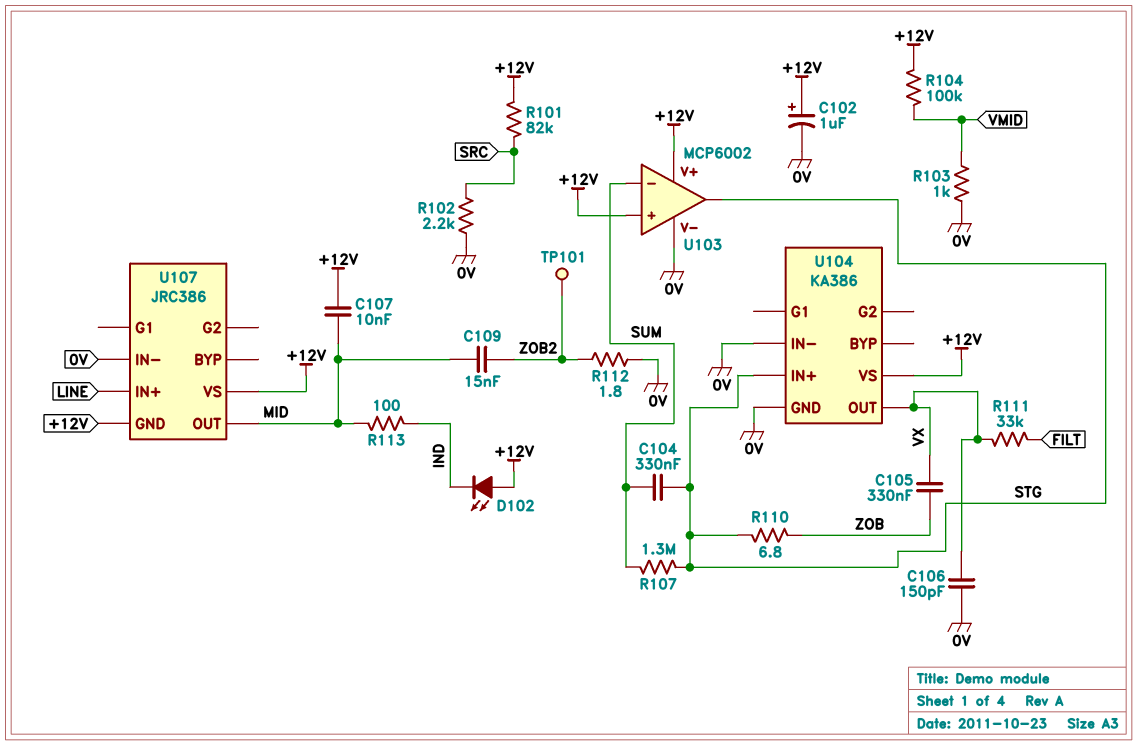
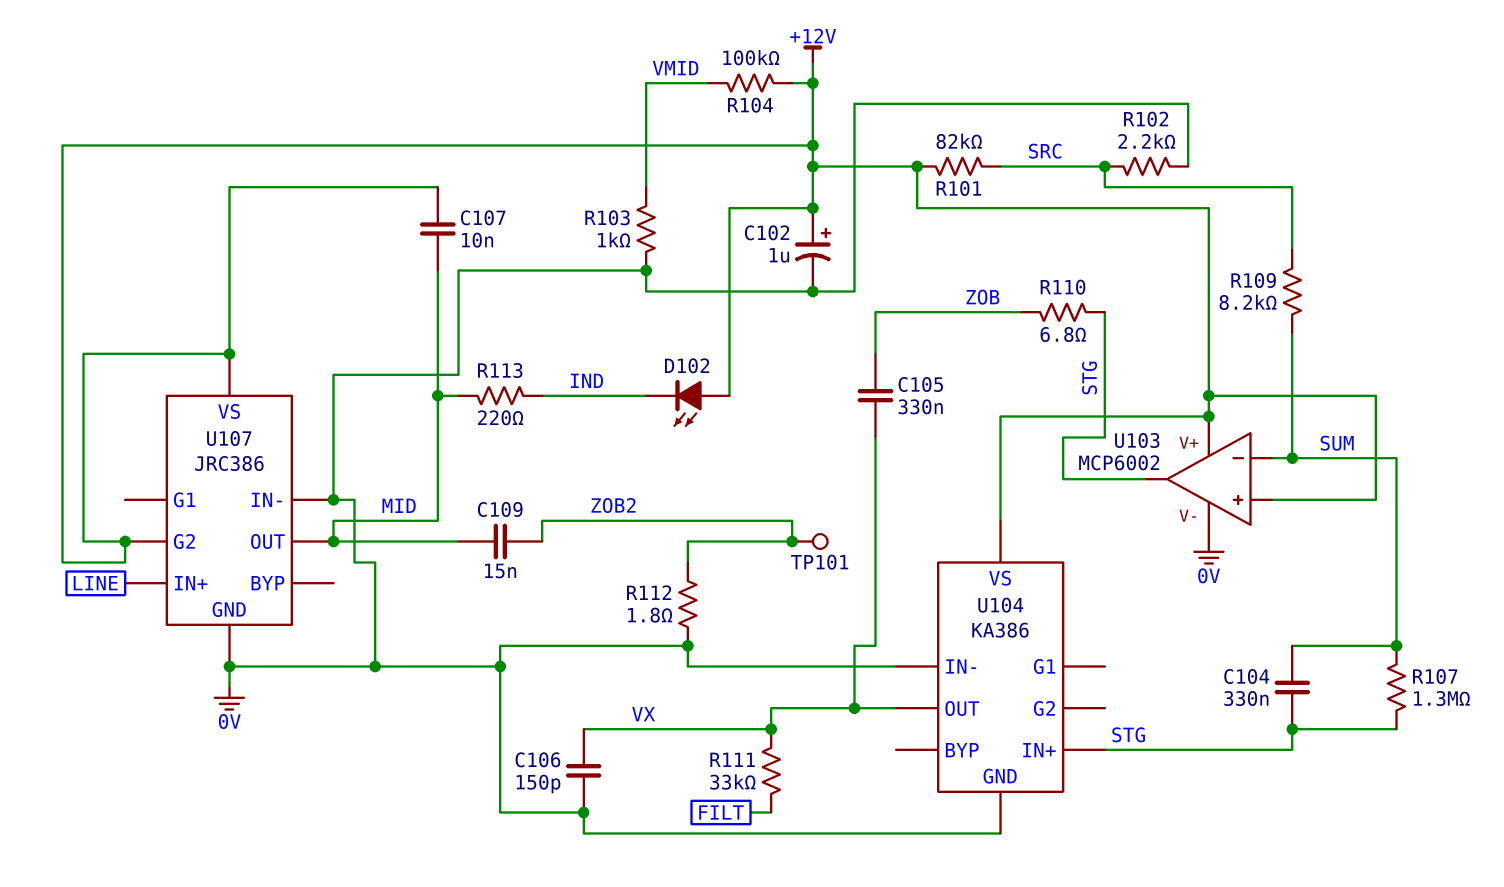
R109: none -> 8.2k (SRC, SUM)
R113: 100 (IND, MID) -> 220 (IND, MID)
U107 pin G2: none -> +12V
U107 pin GND: +12V -> 0V

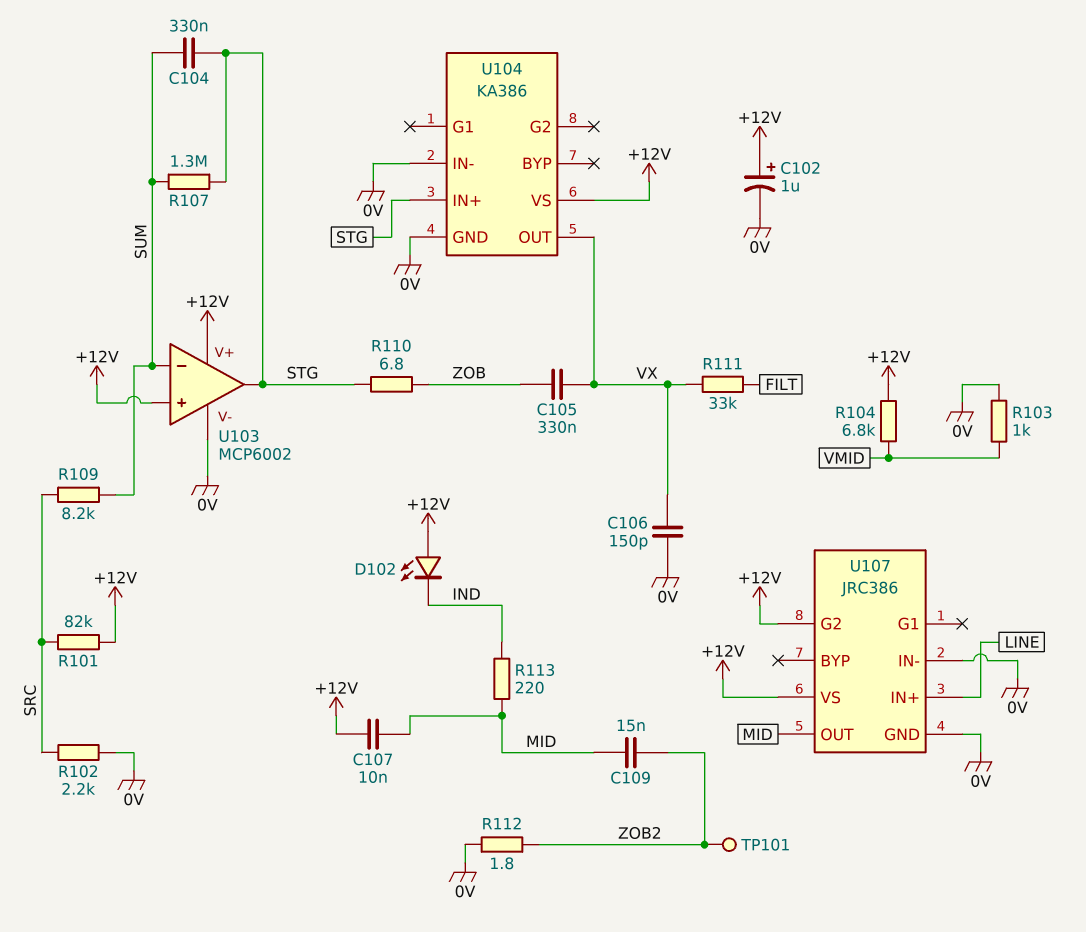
R104: 100k (+12V, VMID) -> 6.8k (+12V, VMID)

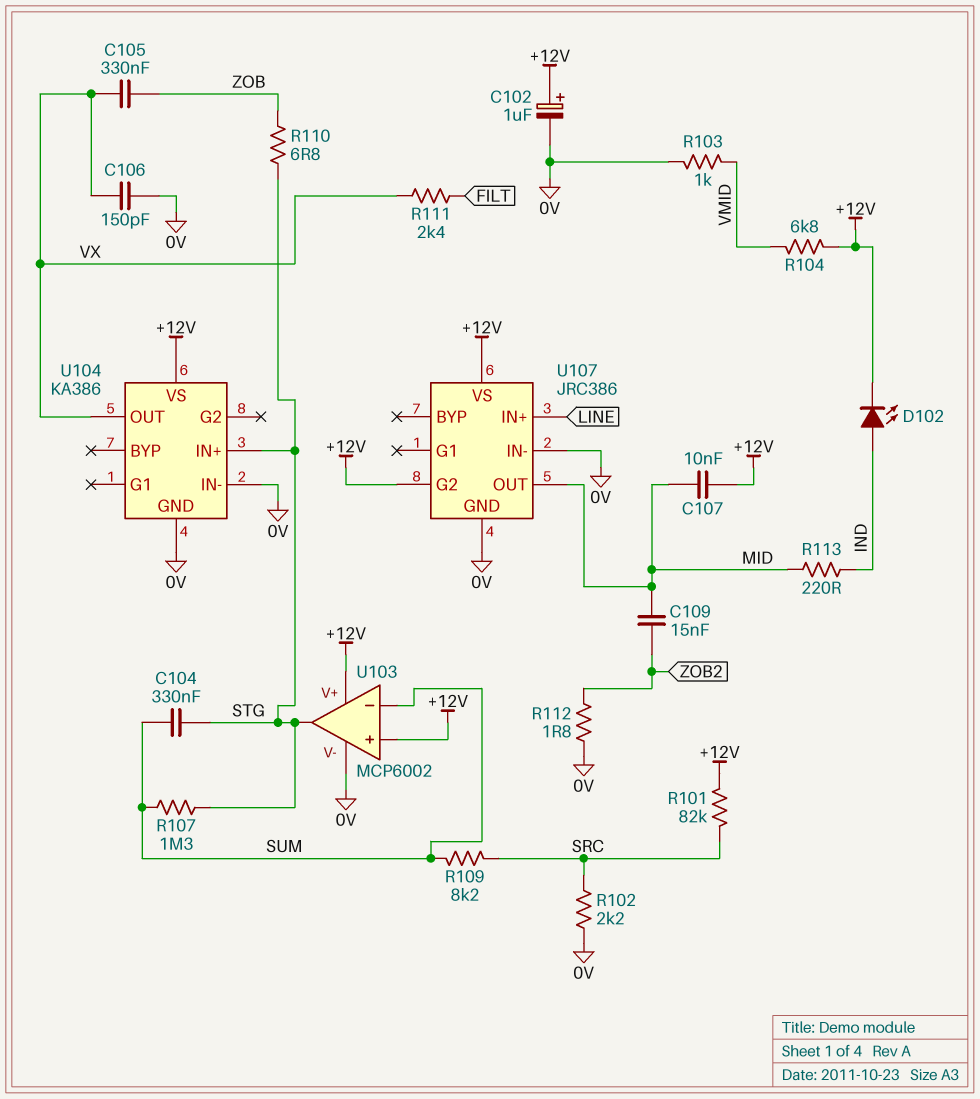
D102: LED (A +12V, K IND) -> LED (A IND, K +12V)
R111: 33k (FILT, VX) -> 2.4k (FILT, VX)
TP101: test point (ZOB2) -> none

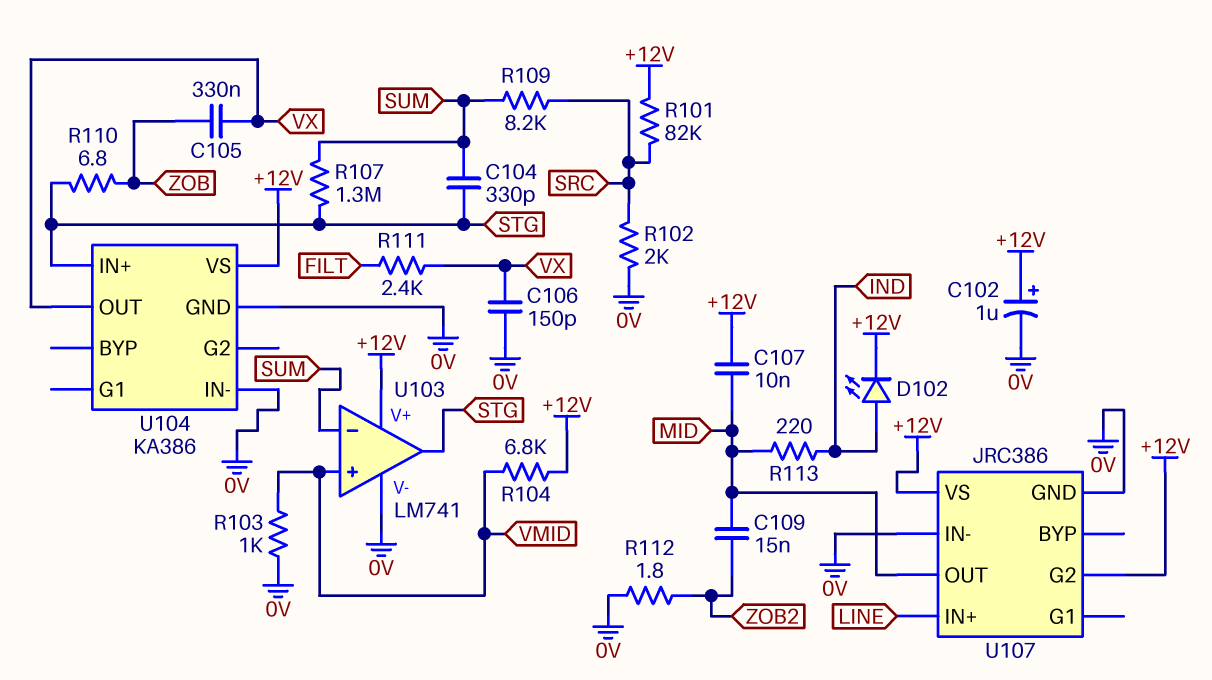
C104: 330nF (STG, SUM) -> 330pF (STG, SUM)
R102: 2.2k (0V, SRC) -> 2k (0V, SRC)
U103: MCP6002 -> LM741
U103 pin in+: +12V -> VMID

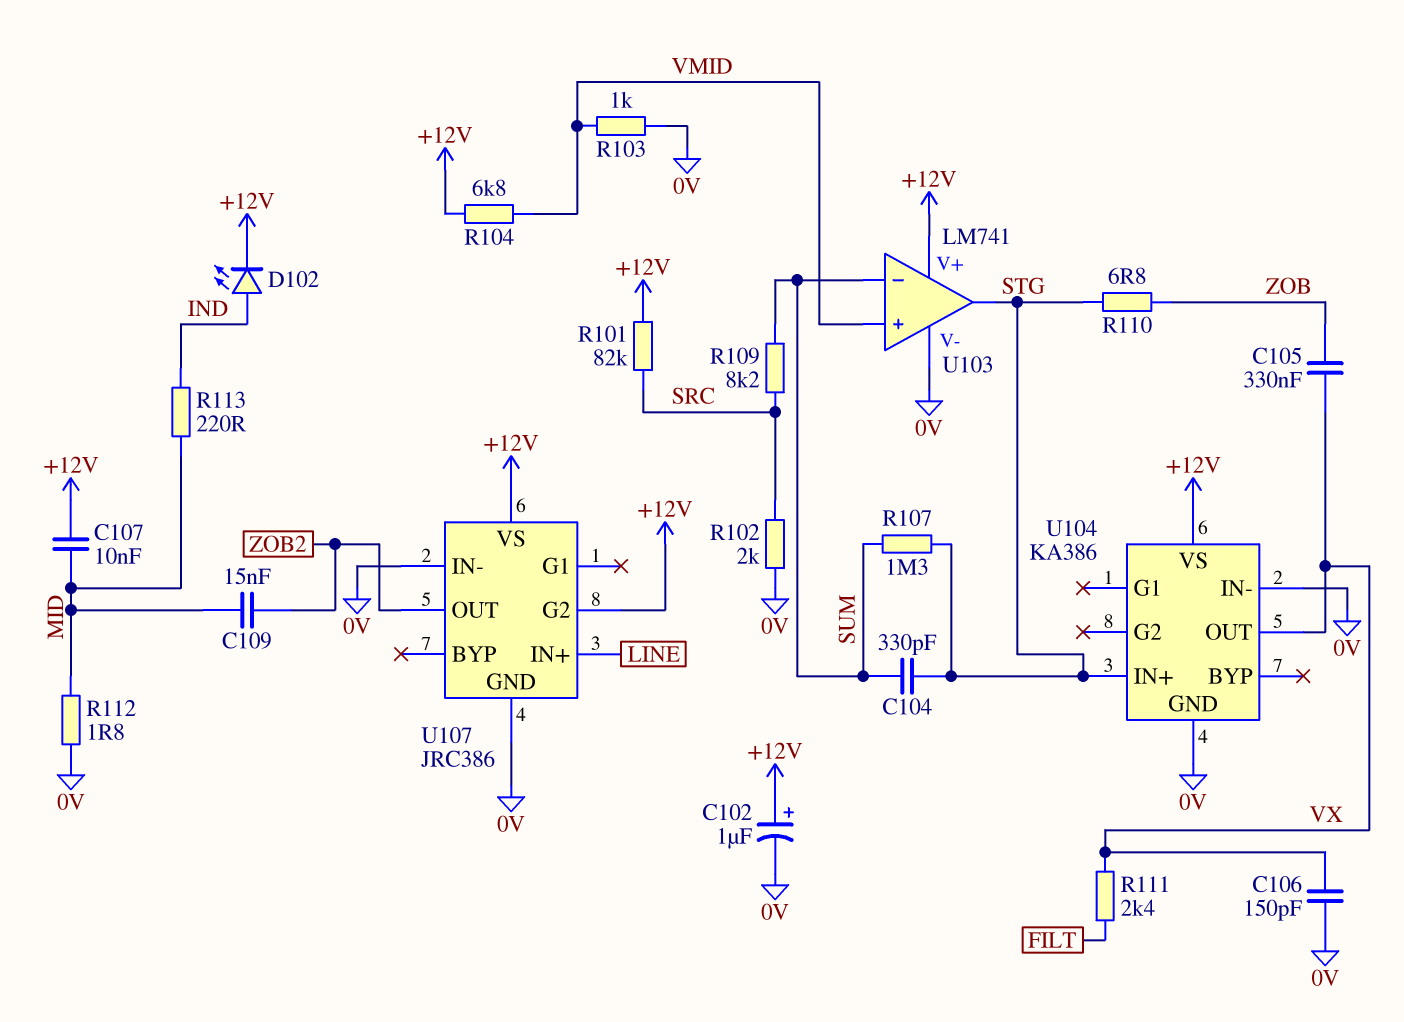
R112: 1.8 (0V, ZOB2) -> 1.8 (0V, MID)
U107 pin OUT: MID -> ZOB2

